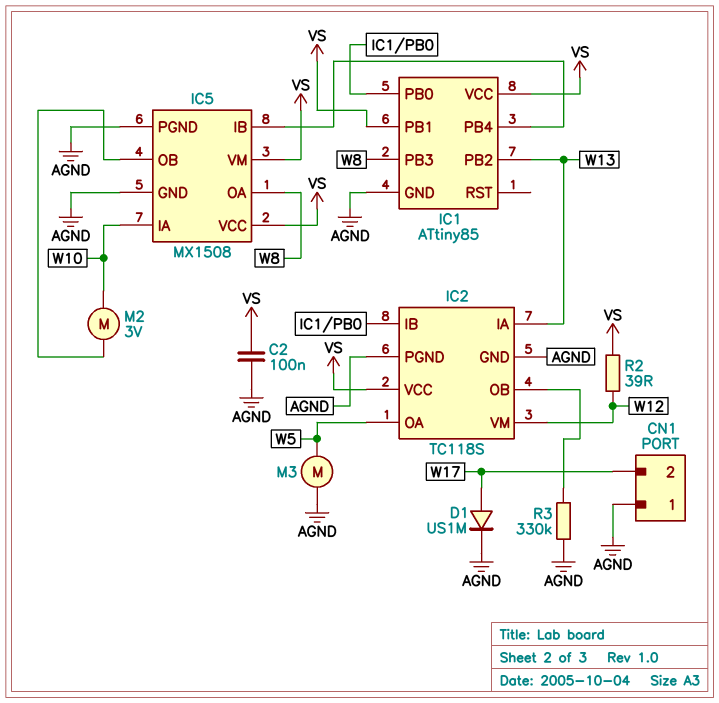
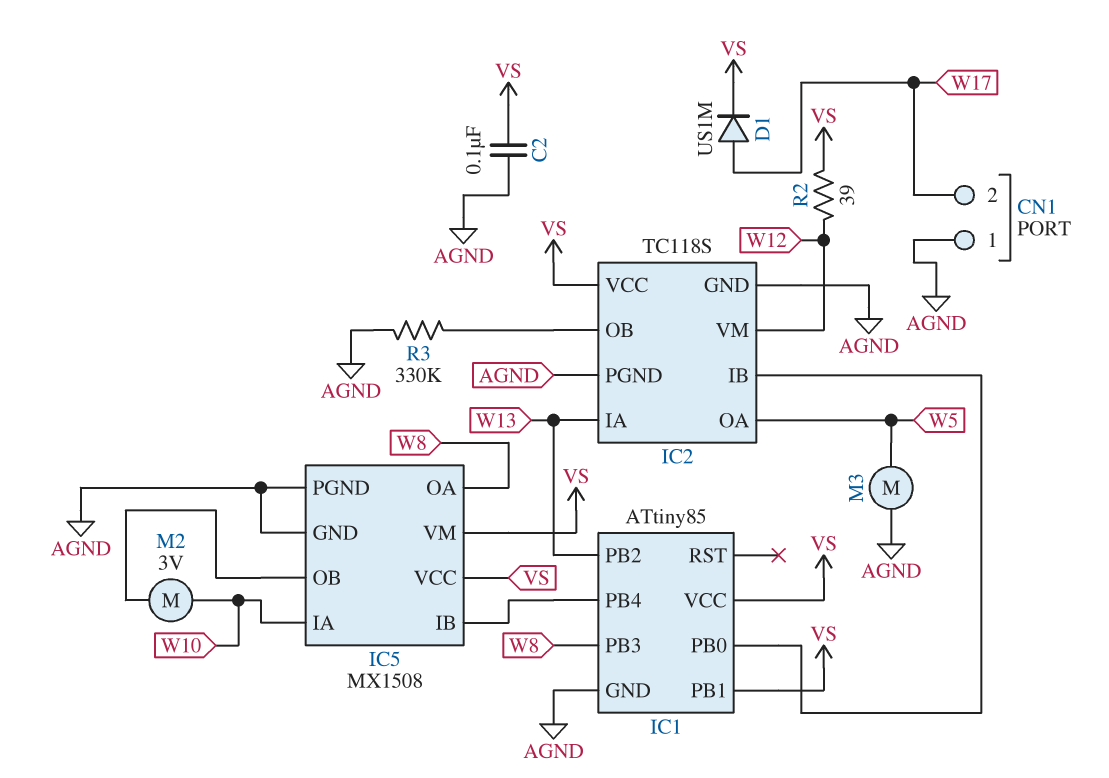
D1: diode US1M (A W17, K AGND) -> diode US1M (A W17, K VS)

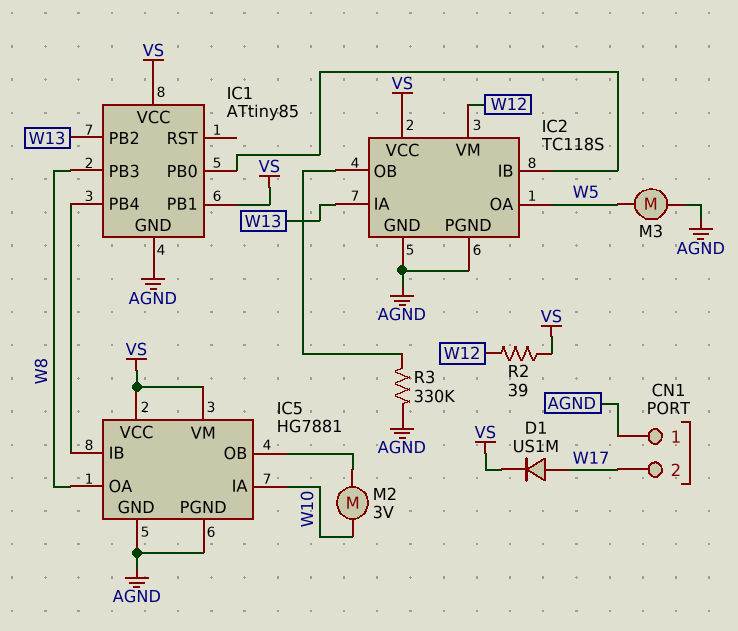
C2: 100nF (AGND, VS) -> none
IC5: MX1508 -> HG7881

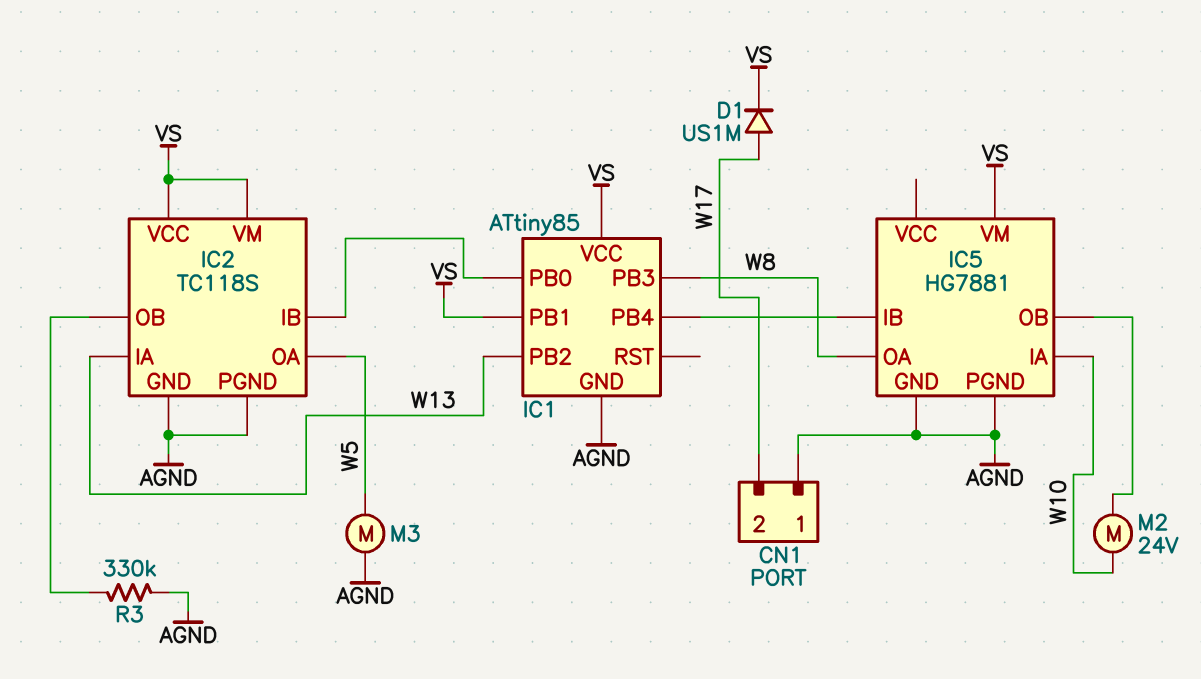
IC2 pin VM: W12 -> VS
IC5 pin VCC: VS -> none
M2: motor 3V (IC5/OB, W10) -> motor 24V (IC5/OB, W10)
R2: 39 (VS, W12) -> none

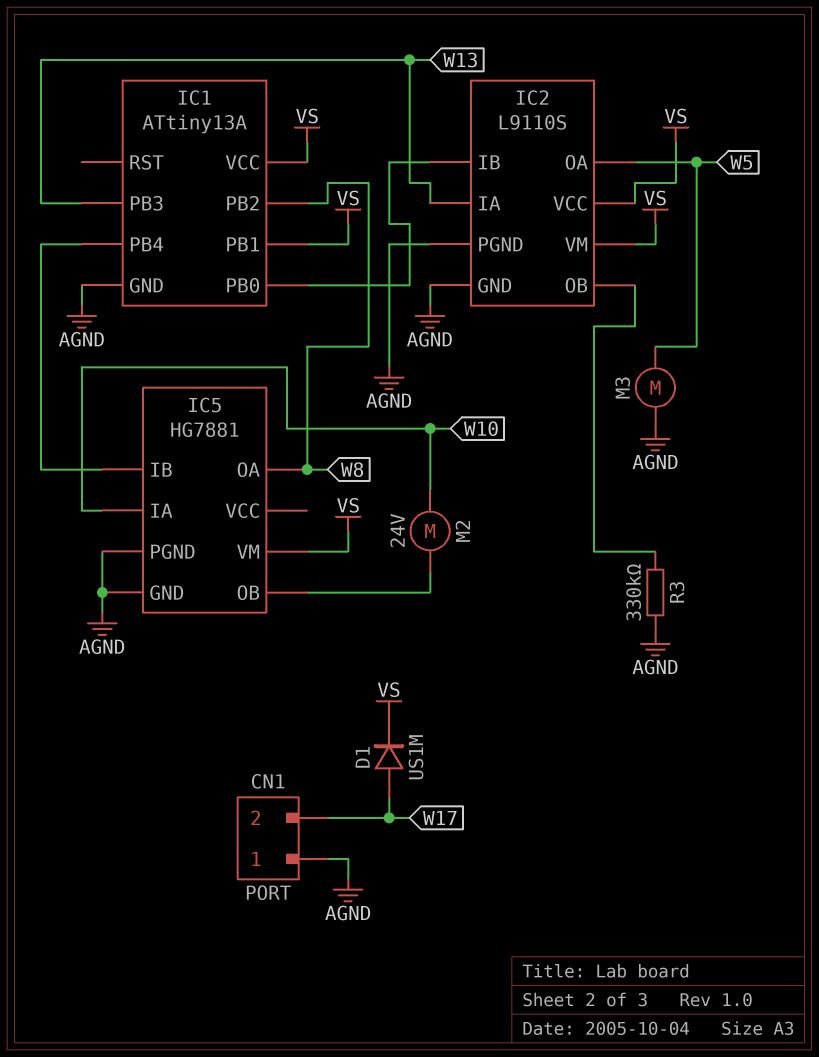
IC1: ATtiny85 -> ATtiny13A
IC1 pin PB2: W13 -> W8
IC1 pin PB3: W8 -> W13
IC2: TC118S -> L9110S

